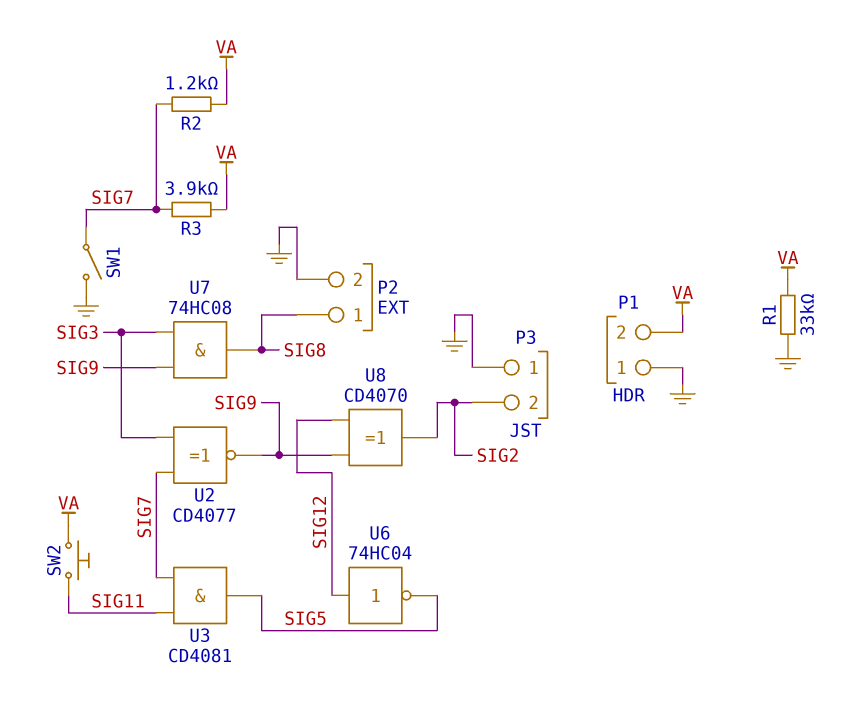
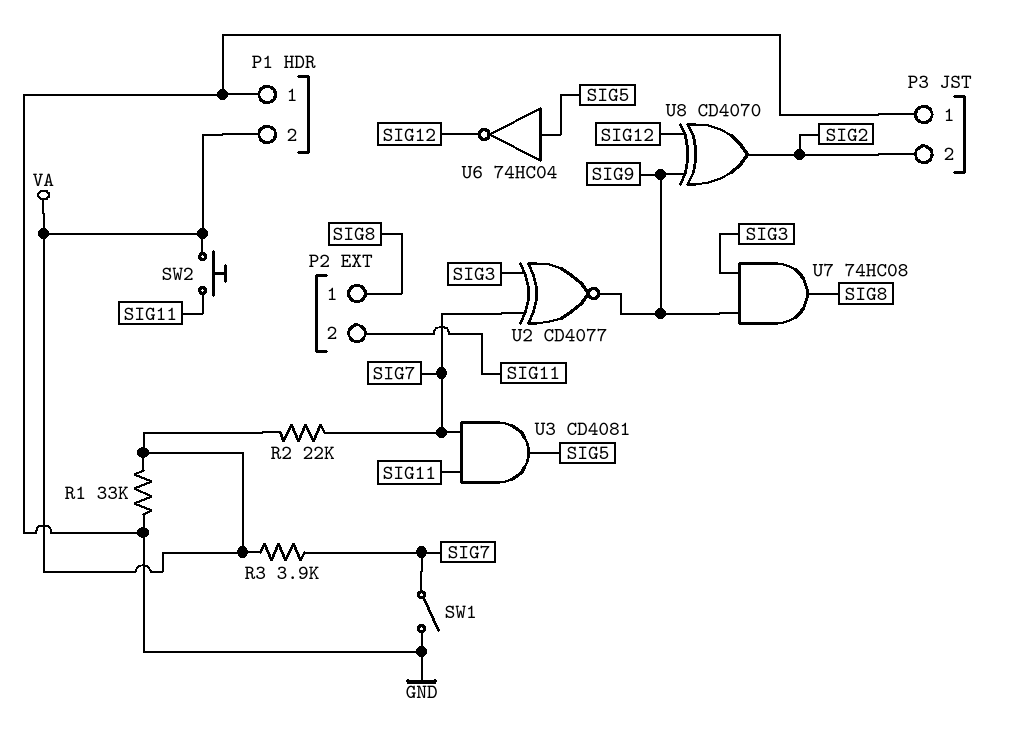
P2 pin 2: GND -> SIG11
R2: 1.2k (SIG7, VA) -> 22k (SIG7, VA)
U6: NOT 74HC04 (in SIG12, out SIG5) -> NOT 74HC04 (in SIG5, out SIG12)

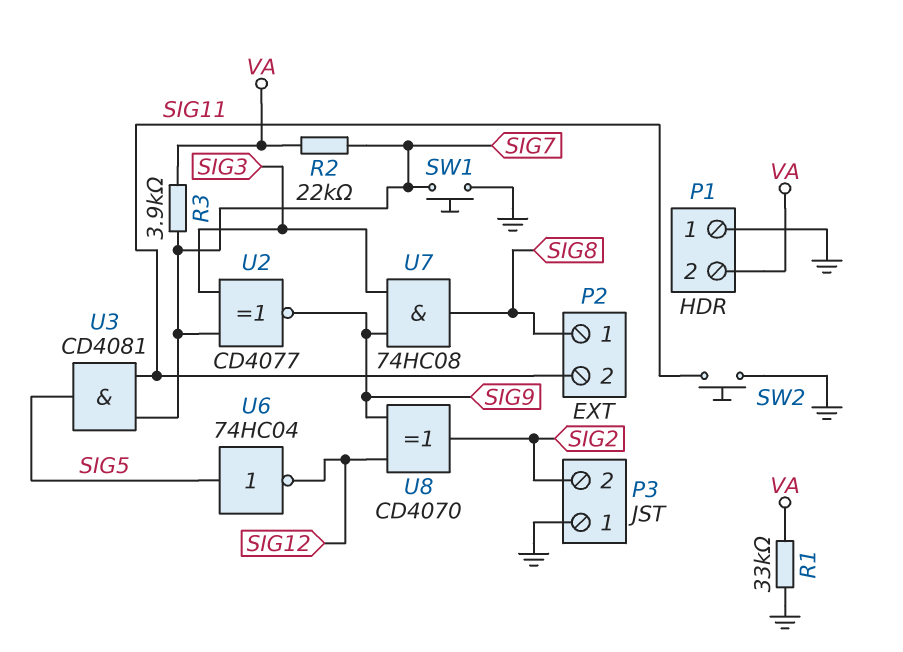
SW1: switch (GND, SIG7) -> button (GND, SIG7)
SW2: button (SIG11, VA) -> button (GND, SIG11)

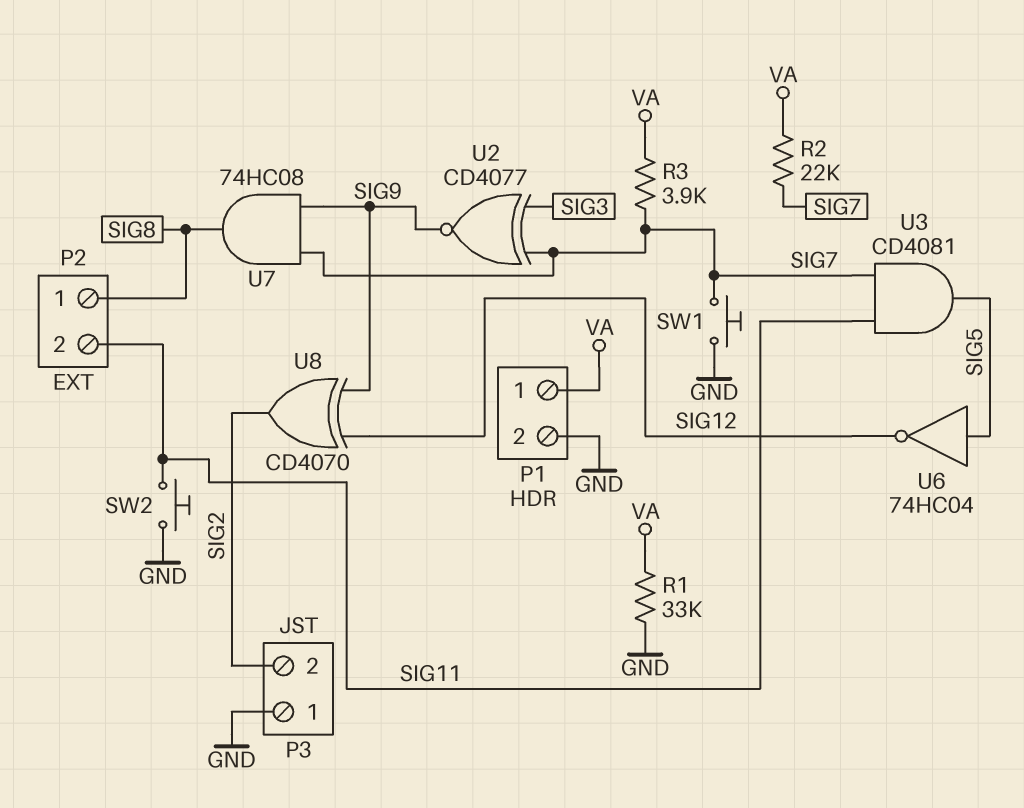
P1 pin 1: GND -> VA
P1 pin 2: VA -> GND
U7: AND 74HC08 (in SIG3, in SIG9, out SIG8) -> AND 74HC08 (in SIG7, in SIG9, out SIG8)

